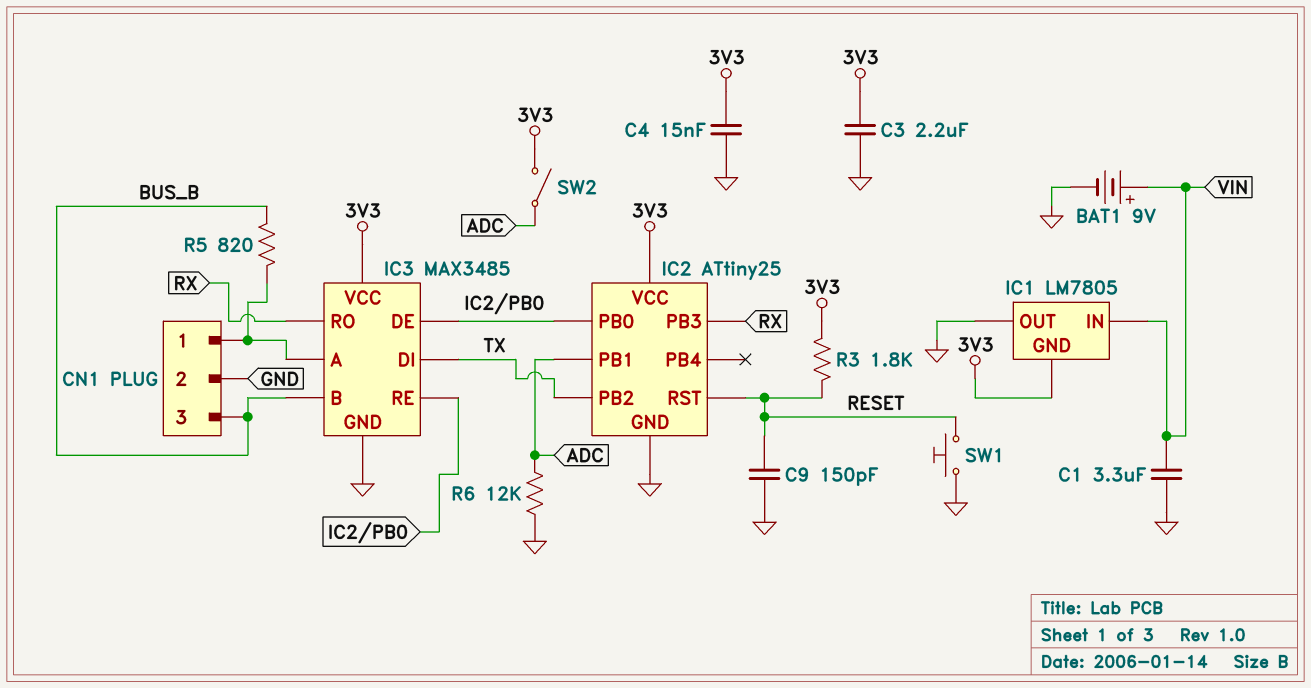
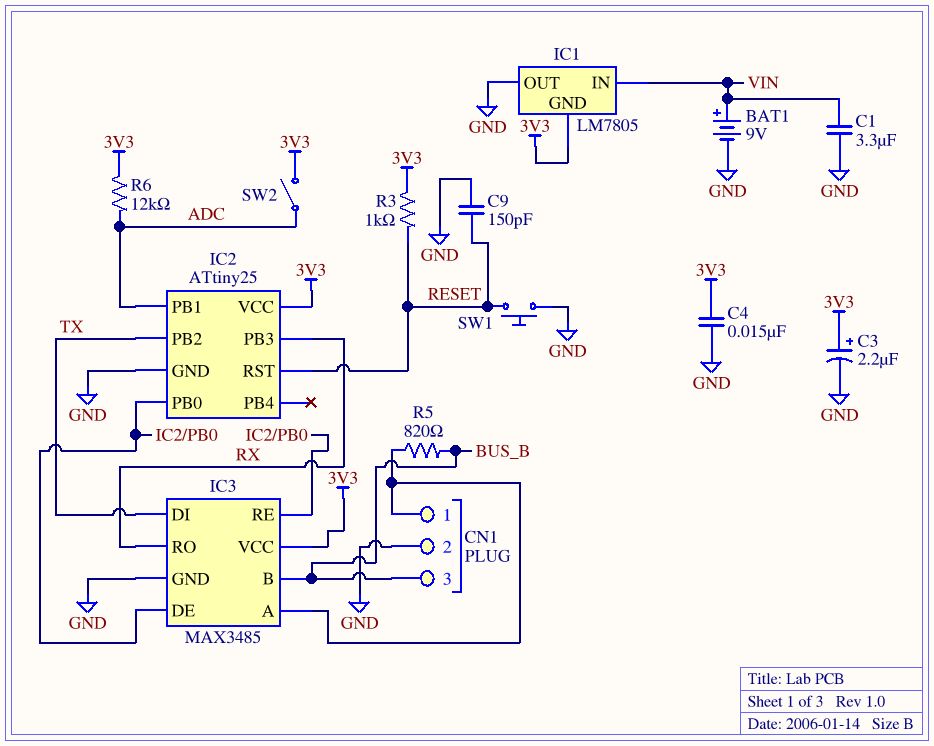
C3: 2.2uF (3V3, GND) -> 2.2uF (plus 3V3, minus GND)
R3: 1.8k (3V3, RESET) -> 1k (3V3, RESET)
R6: 12k (ADC, GND) -> 12k (3V3, ADC)

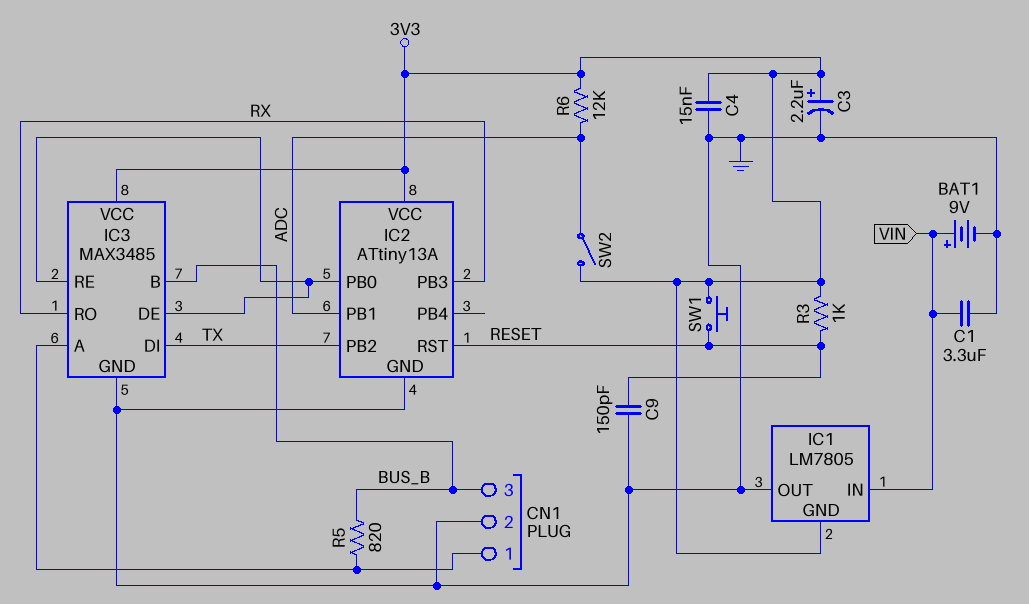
IC2: ATtiny25 -> ATtiny13A
SW1: button (GND, RESET) -> button (3V3, RESET)

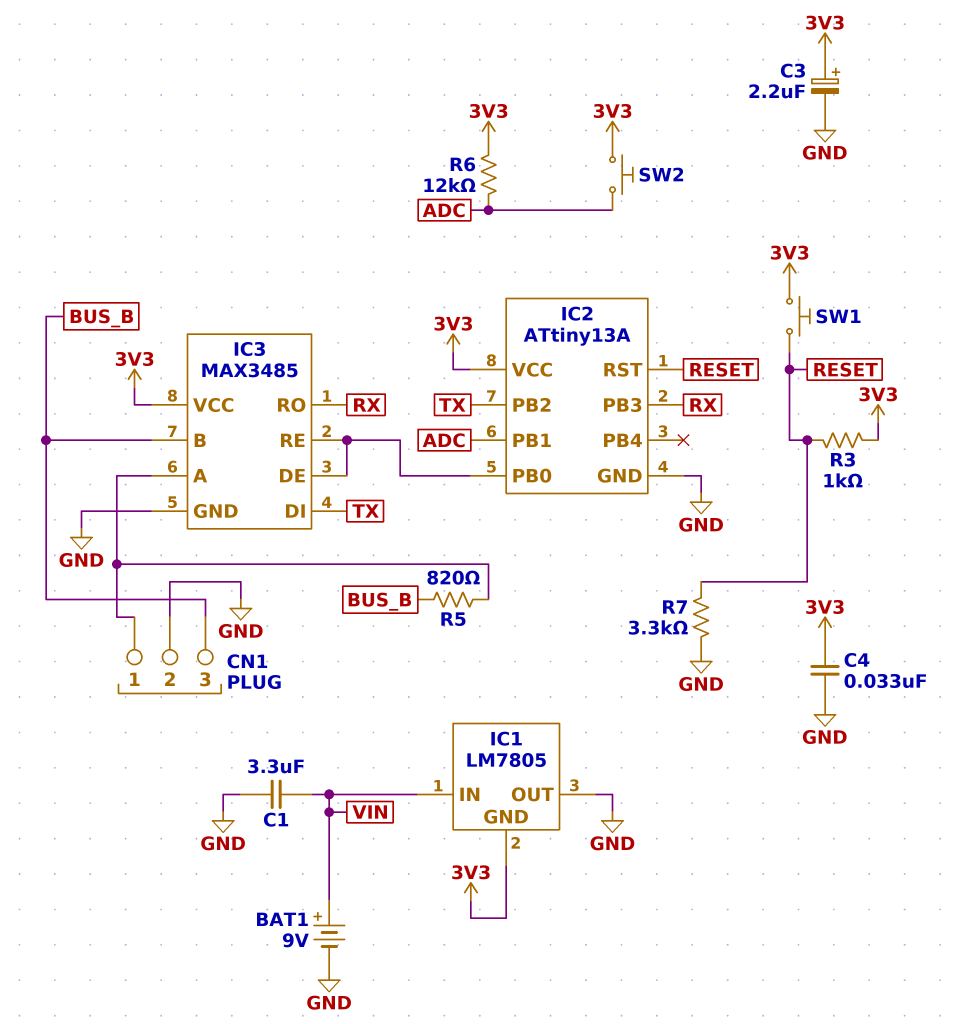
C4: 15nF (3V3, GND) -> 33nF (3V3, GND)
C9: 150pF (GND, RESET) -> none
R7: none -> 3.3k (GND, RESET)
SW2: switch (3V3, ADC) -> button (3V3, ADC)

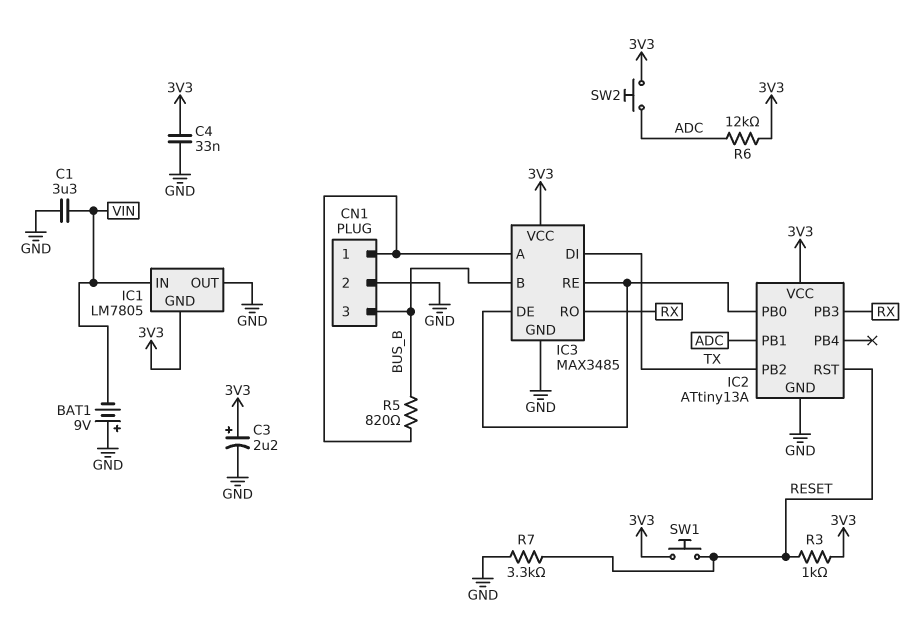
BAT1: 9V (plus VIN, minus GND) -> 9V (plus GND, minus VIN)

